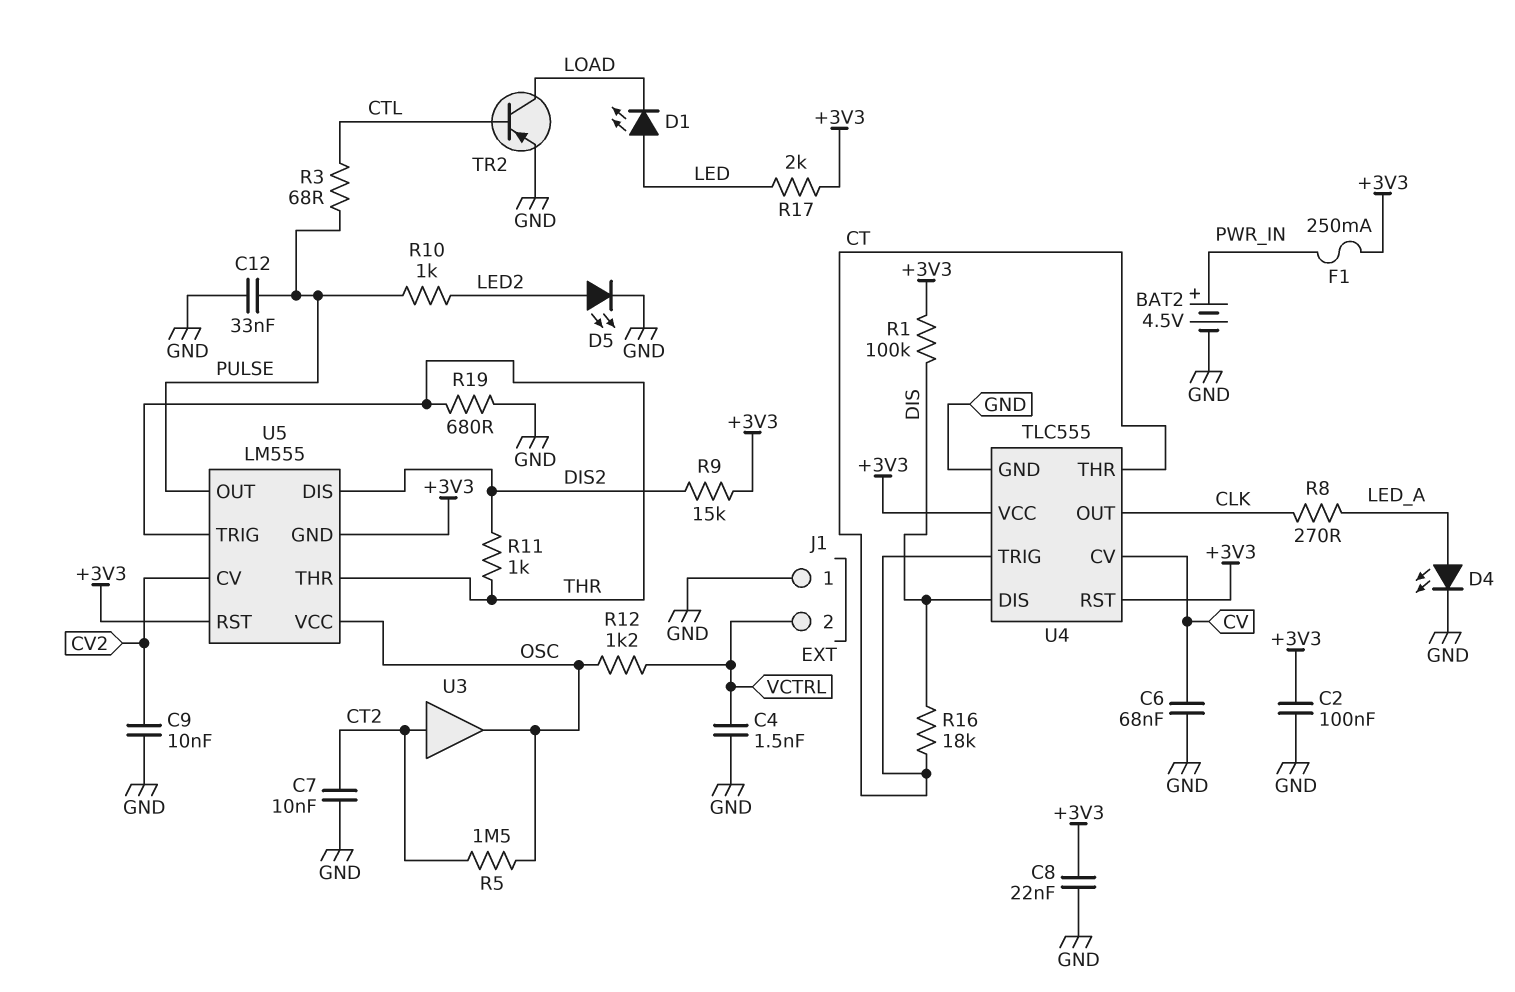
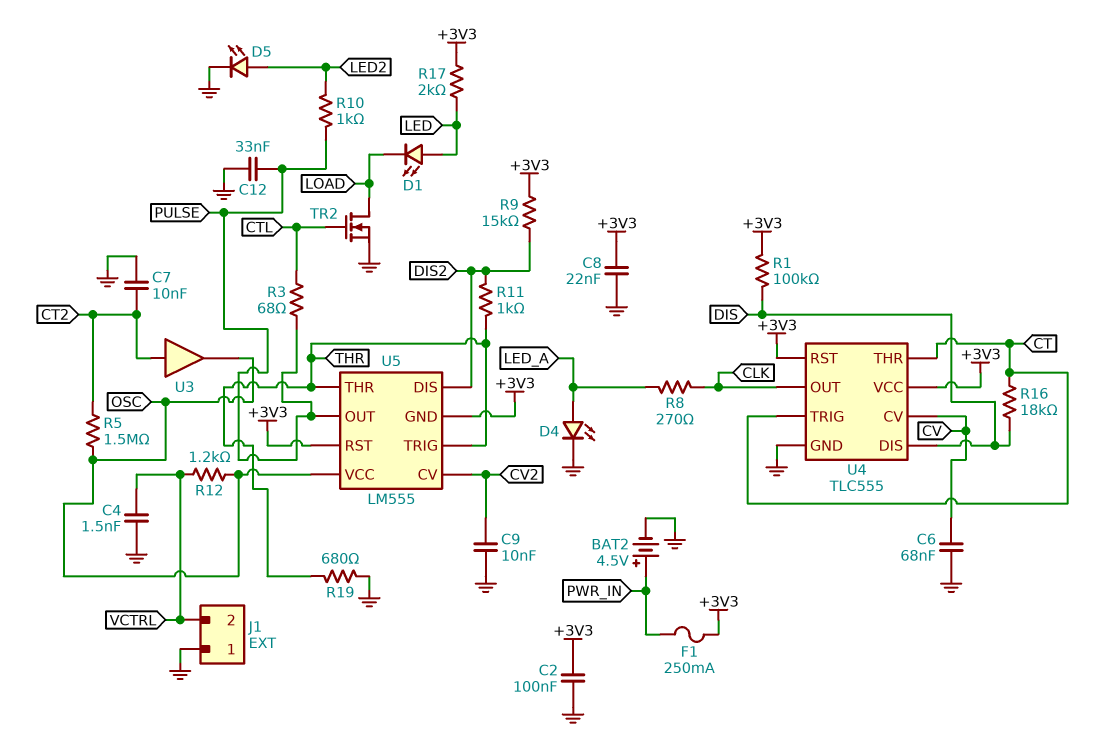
TR2: PNP (B CTL, C LOAD, E GND) -> NMOS (G CTL, D LOAD, S GND)

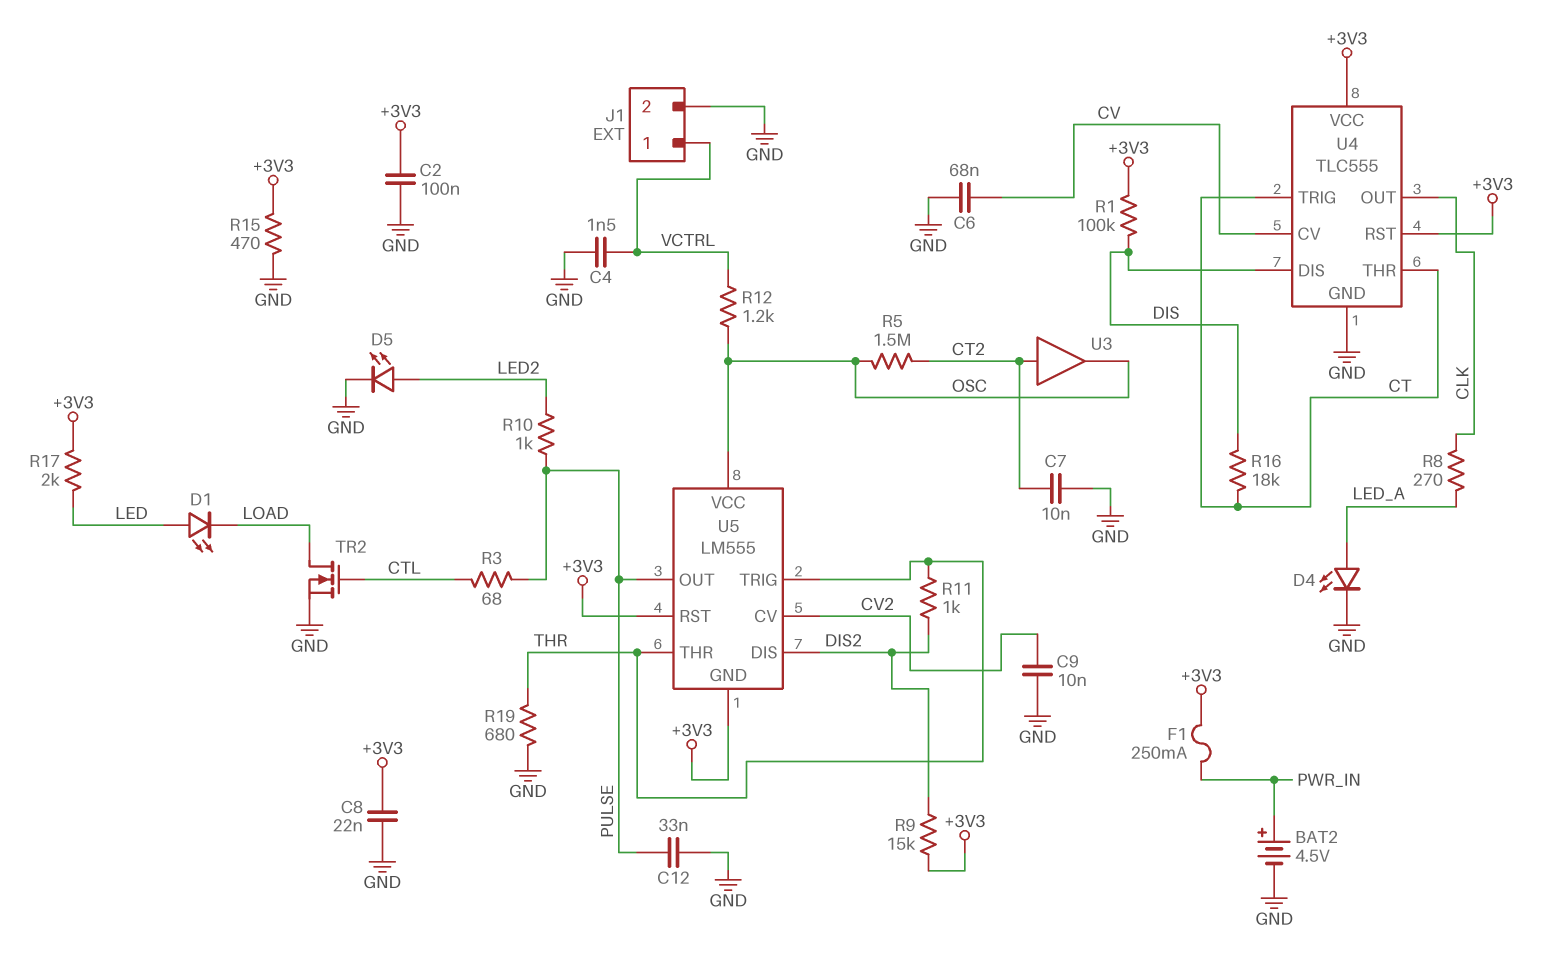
J1 pin 1: GND -> VCTRL
J1 pin 2: VCTRL -> GND
R15: none -> 470 (+3V3, GND)

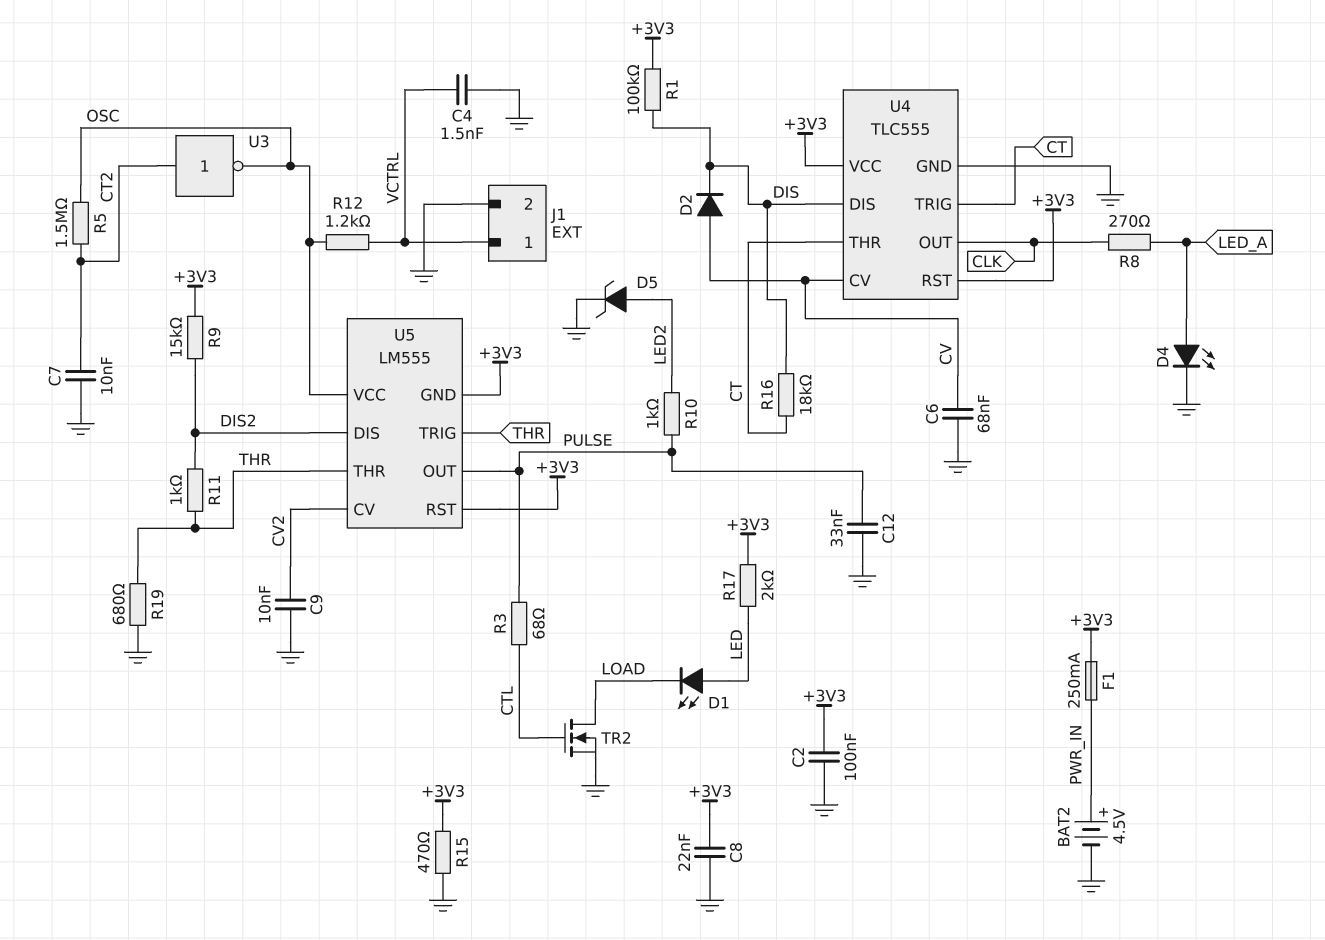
D2: none -> diode (A CV, K DIS)
D5: LED (A LED2, K GND) -> zener (A LED2, K GND)
U3: buffer (in CT2, out OSC) -> NOT (in CT2, out OSC)

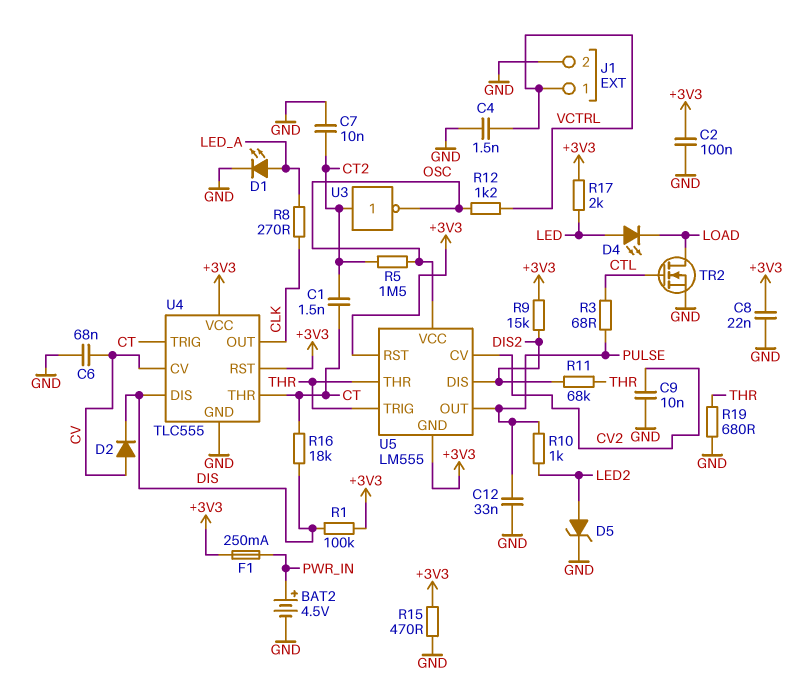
C1: none -> 1.5nF (CT, CT2)
D1: LED (A LED, K LOAD) -> LED (A LED_A, K GND)
D4: LED (A LED_A, K GND) -> LED (A LED, K LOAD)
R11: 1k (DIS2, THR) -> 68k (DIS2, THR)

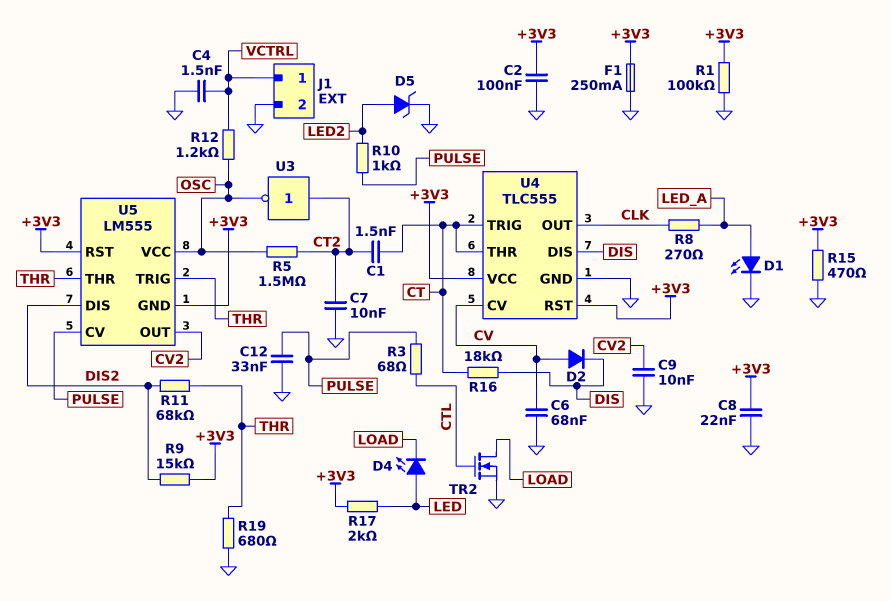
BAT2: 4.5V (plus PWR_IN, minus GND) -> none
F1: 250mA (+3V3, PWR_IN) -> 250mA (+3V3, GND)
R1: 100k (+3V3, DIS) -> 100k (+3V3, GND)
U5 pin CV: CV2 -> PULSE
U5 pin OUT: PULSE -> CV2

